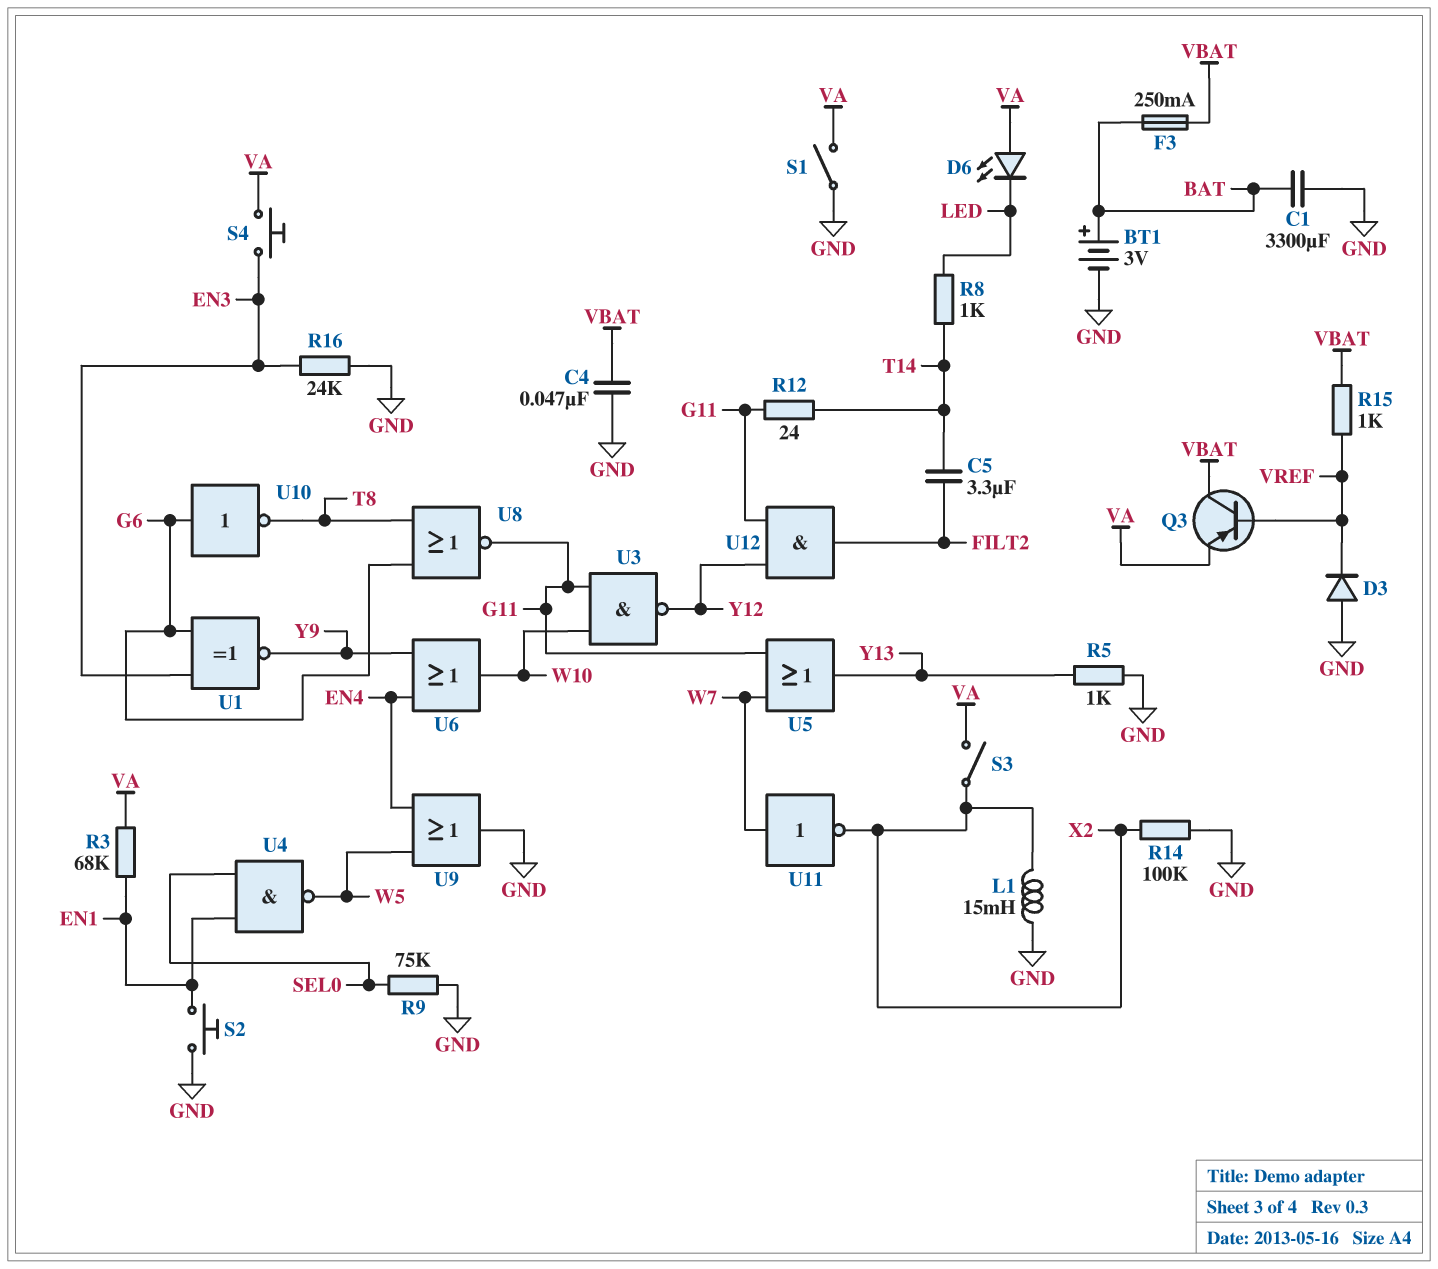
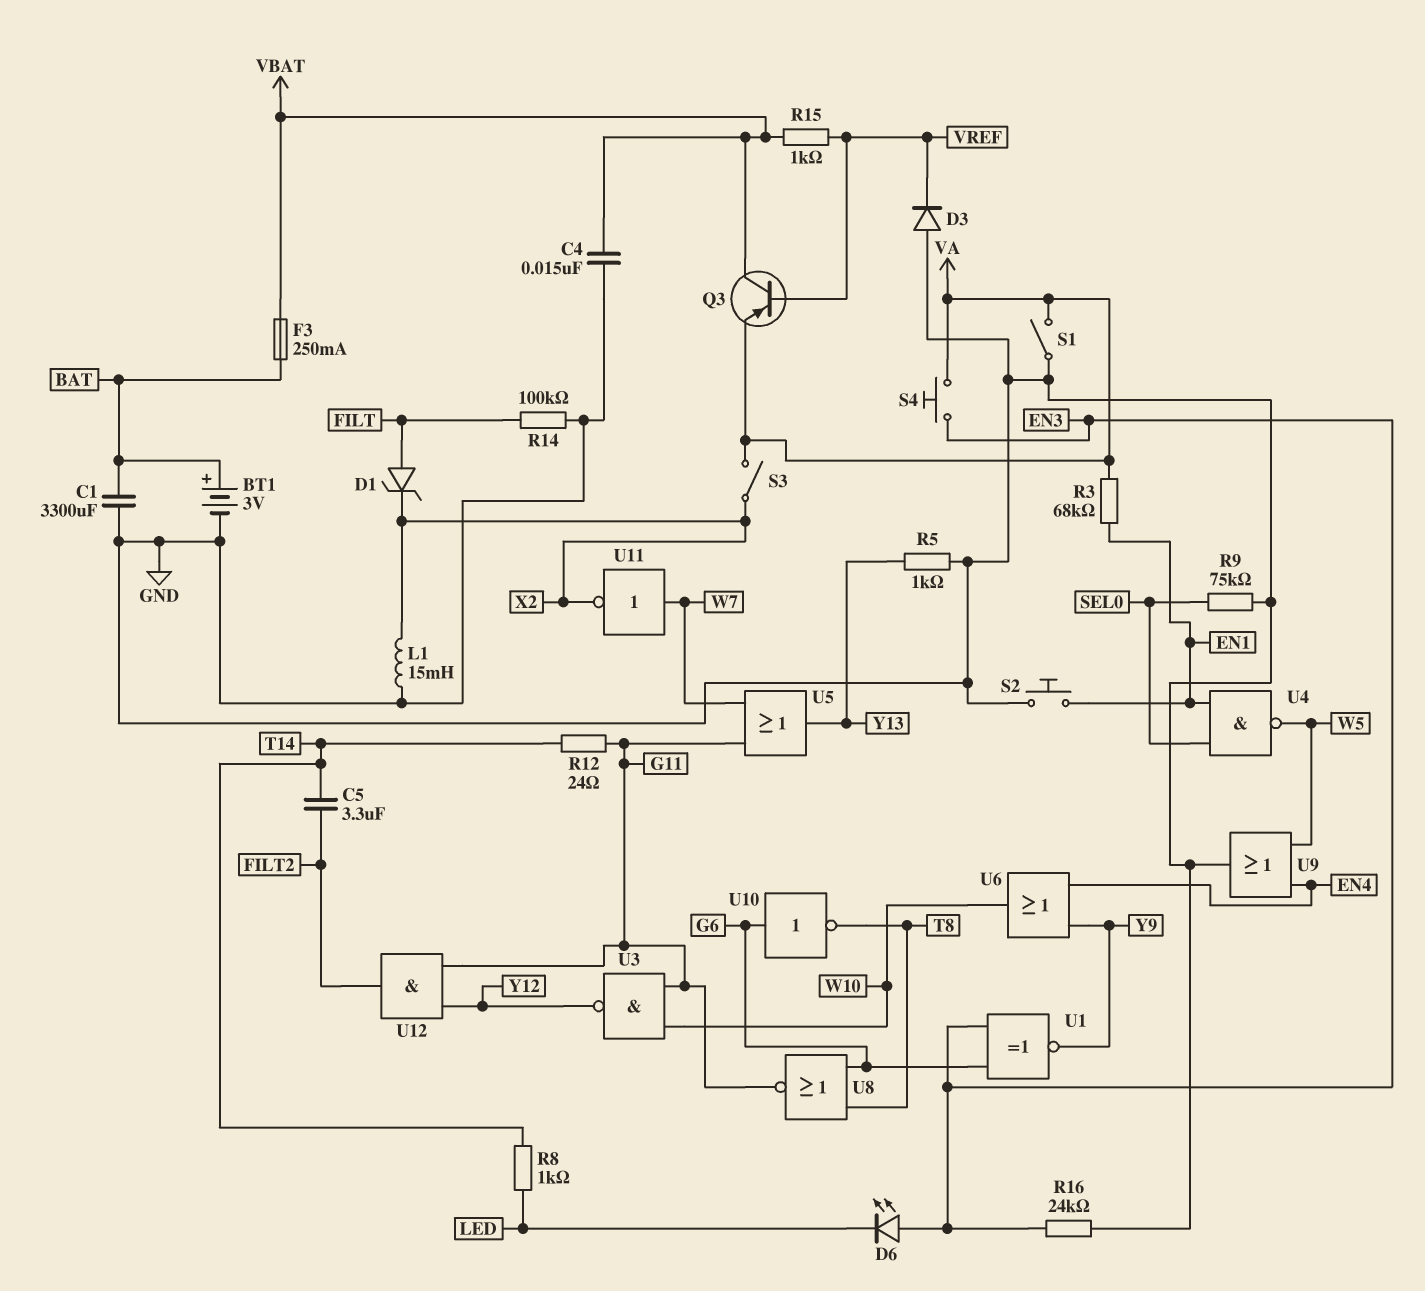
C4: 47nF (GND, VBAT) -> 15nF (GND, VBAT)
D1: none -> zener (A FILT, K X2)
D6: LED (A VA, K LED) -> LED (A EN3, K LED)
R14: 100k (GND, X2) -> 100k (FILT, GND)

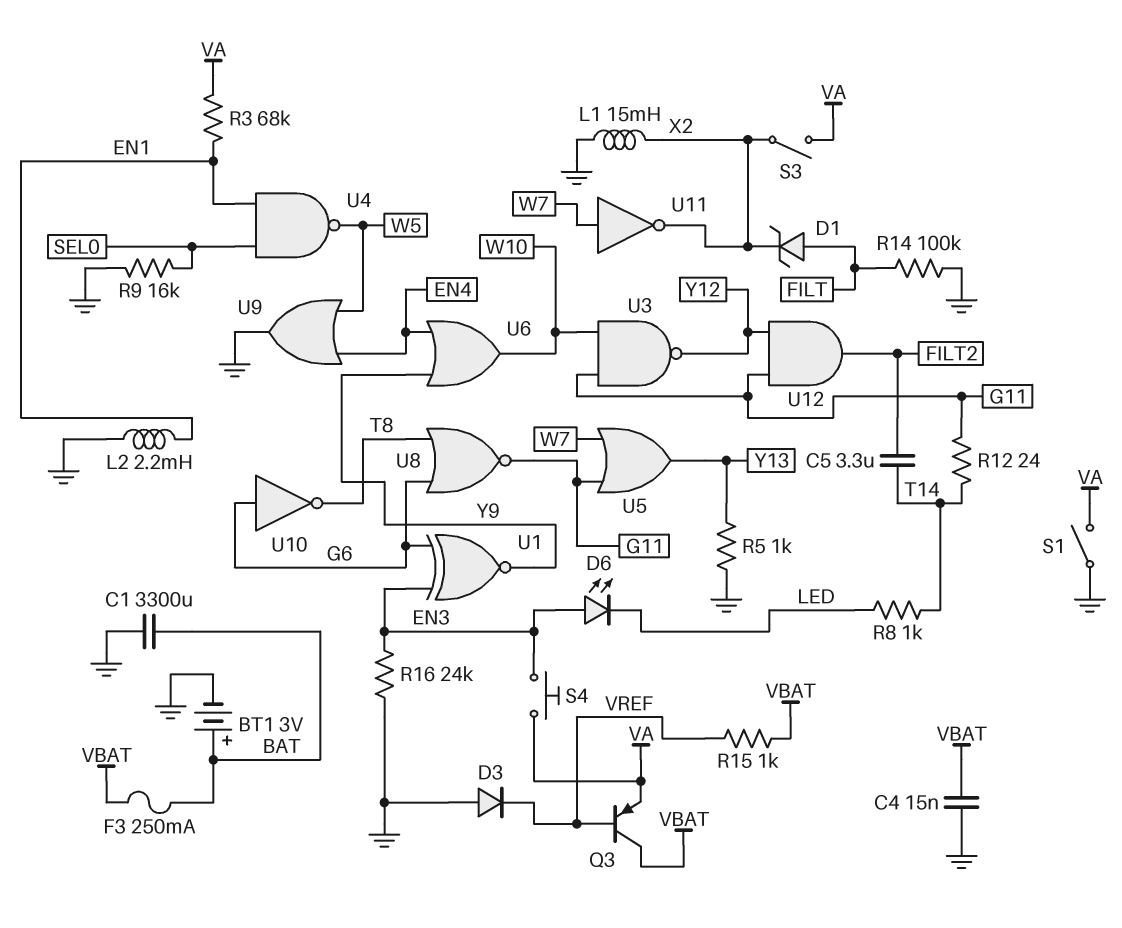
L2: none -> 2.2mH (EN1, GND)
R9: 75k (GND, SEL0) -> 16k (GND, SEL0)
S2: button (EN1, GND) -> none

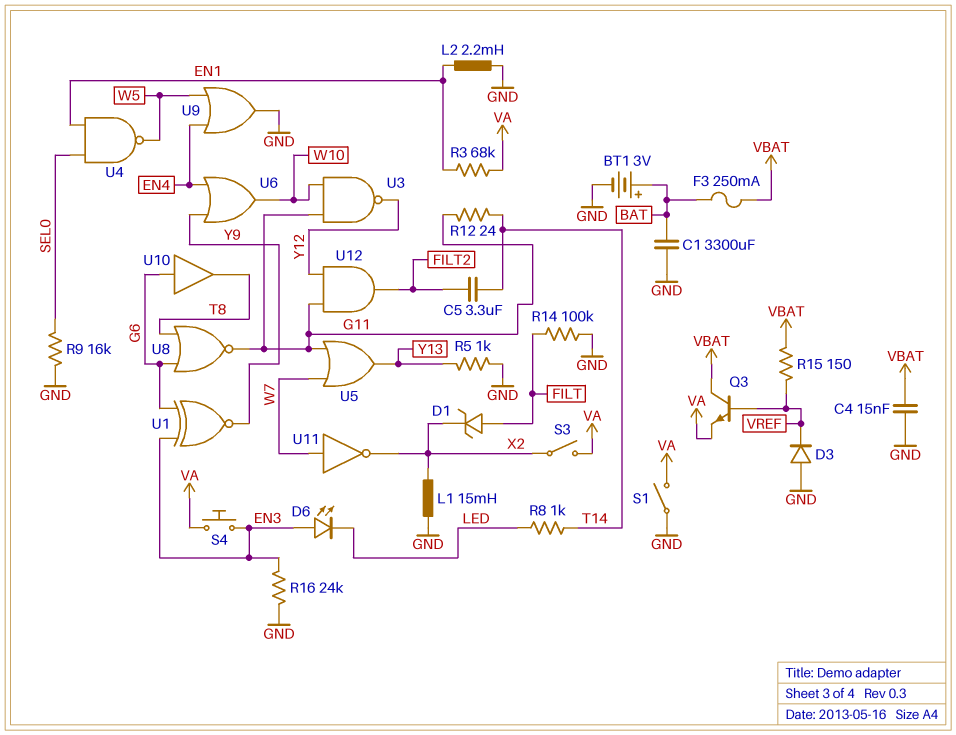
Q3: PNP (B VREF, C VBAT, E VA) -> NPN (B VREF, C VBAT, E VA)
R15: 1k (VBAT, VREF) -> 150 (VBAT, VREF)
U10: NOT (in G6, out T8) -> buffer (in G6, out T8)

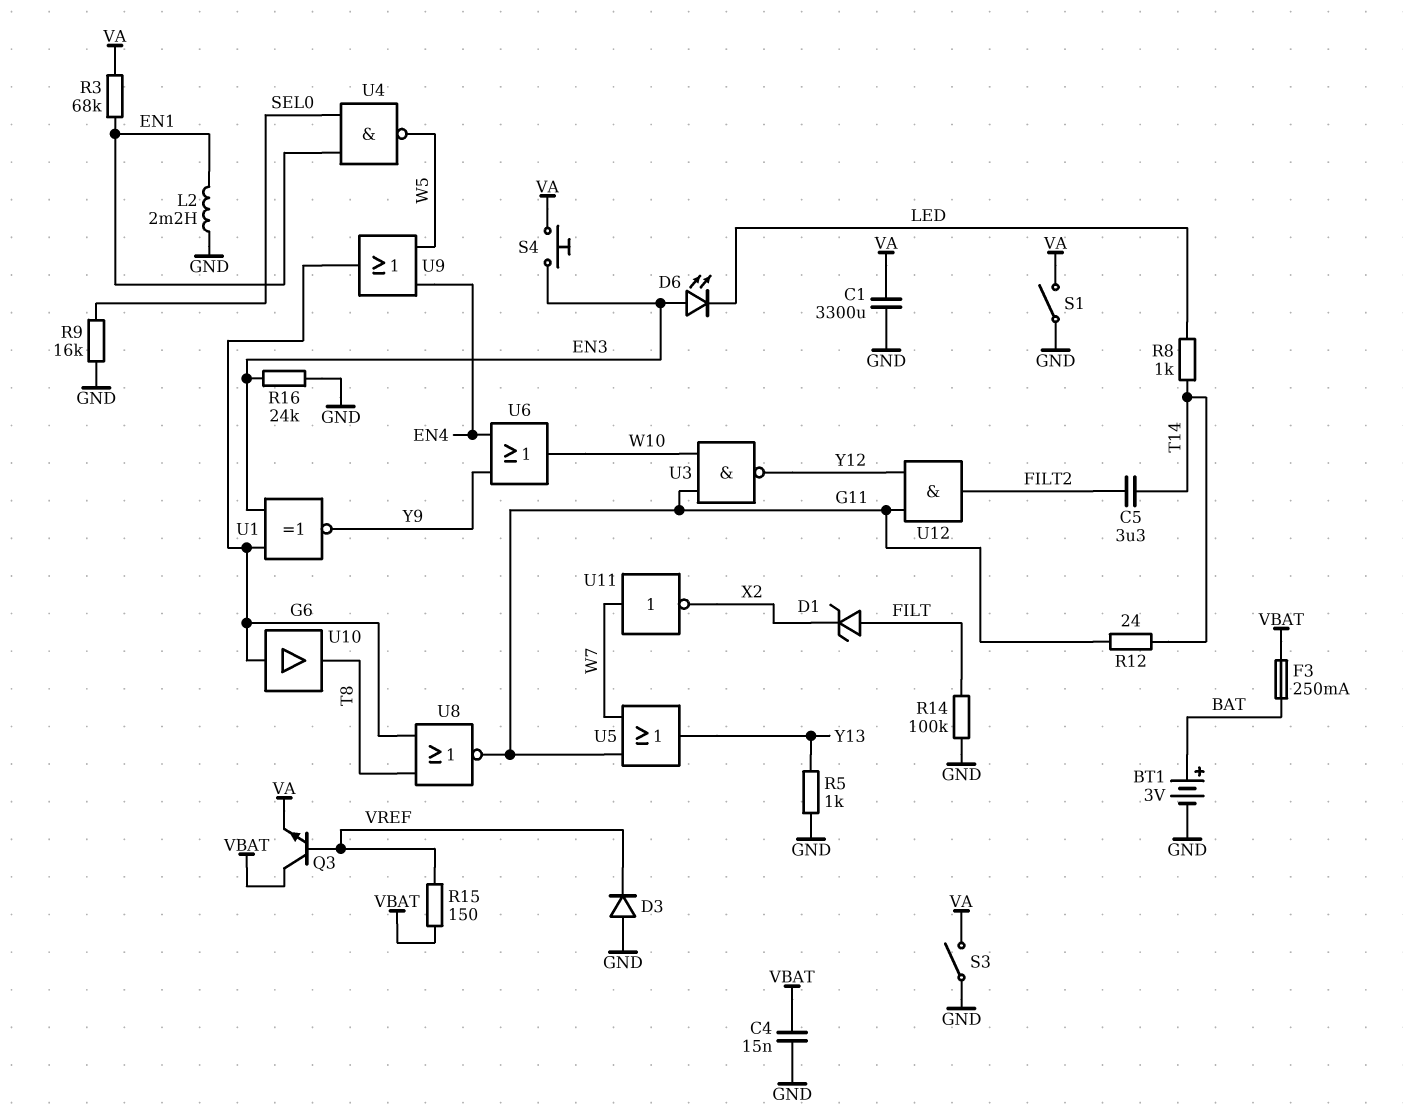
C1: 3300uF (BAT, GND) -> 3300uF (GND, VA)
L1: 15mH (GND, X2) -> none
S3: switch (VA, X2) -> switch (GND, VA)
U9: OR (in EN4, in W5, out GND) -> OR (in EN4, in W5, out G6)

